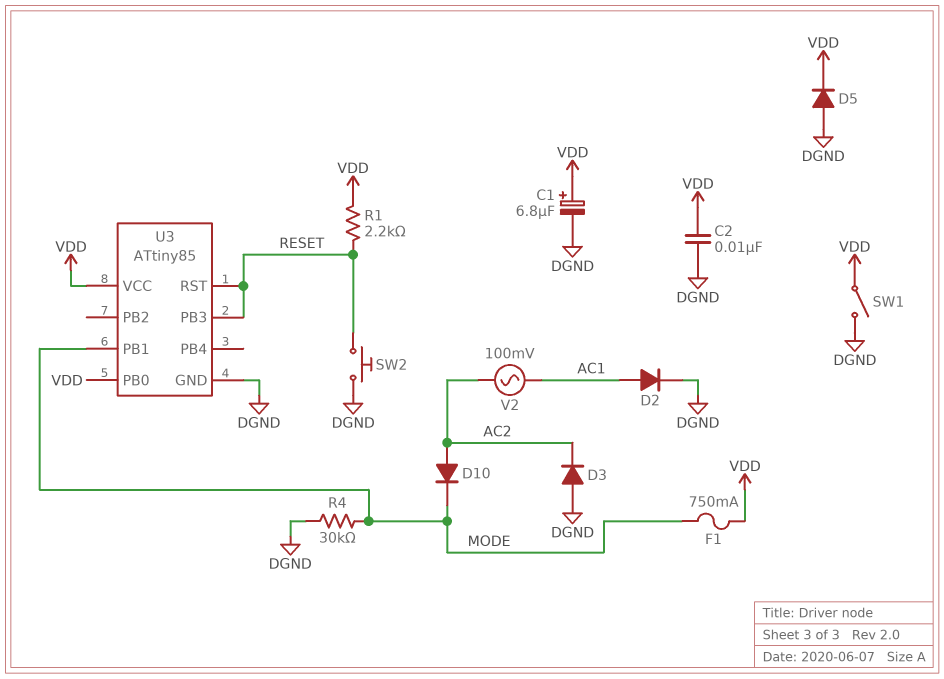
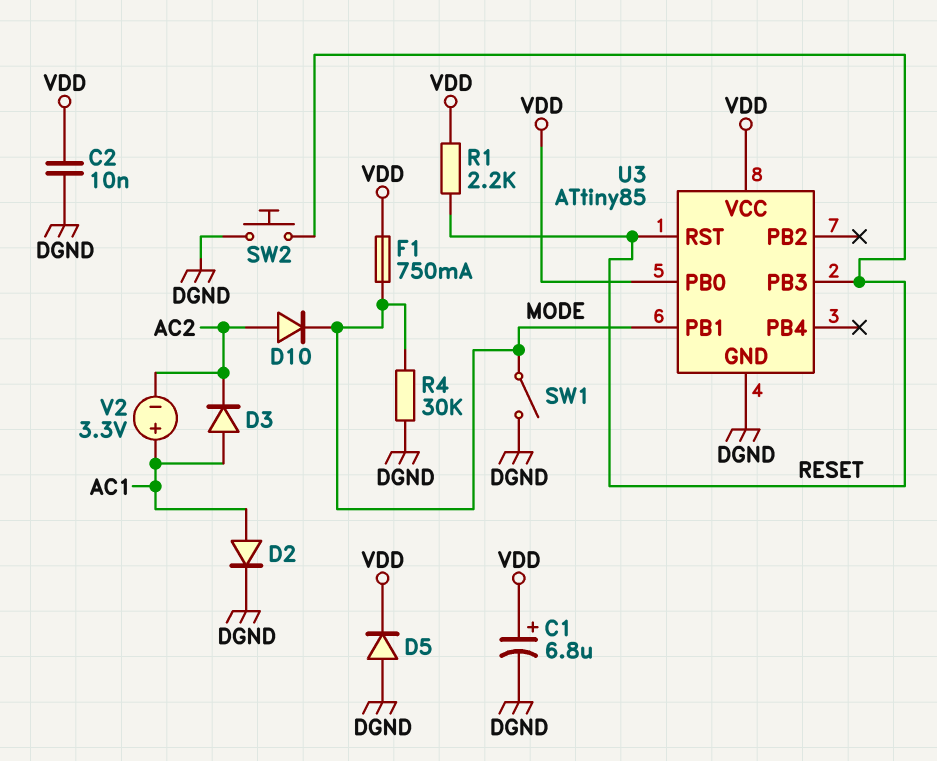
D3: diode (A DGND, K AC2) -> diode (A AC1, K AC2)
SW1: switch (DGND, VDD) -> switch (DGND, MODE)
V2: AC 100mV (AC1, AC2) -> 3.3V (plus AC1, minus AC2)

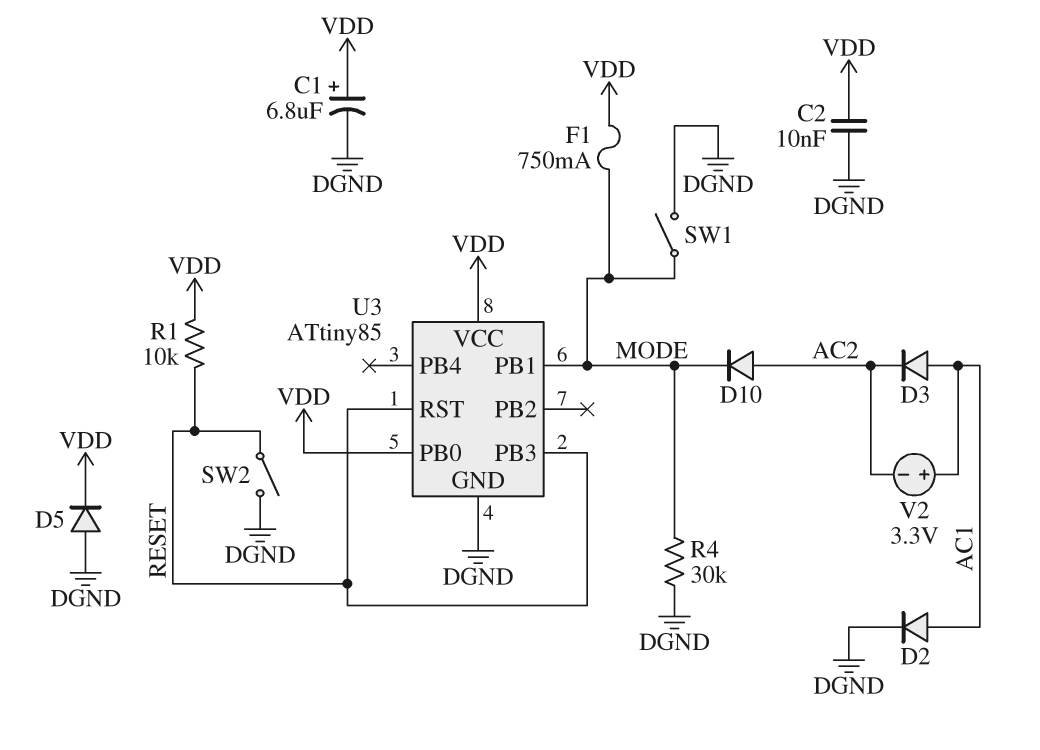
R1: 2.2k (RESET, VDD) -> 10k (RESET, VDD)
SW2: button (DGND, RESET) -> switch (DGND, RESET)

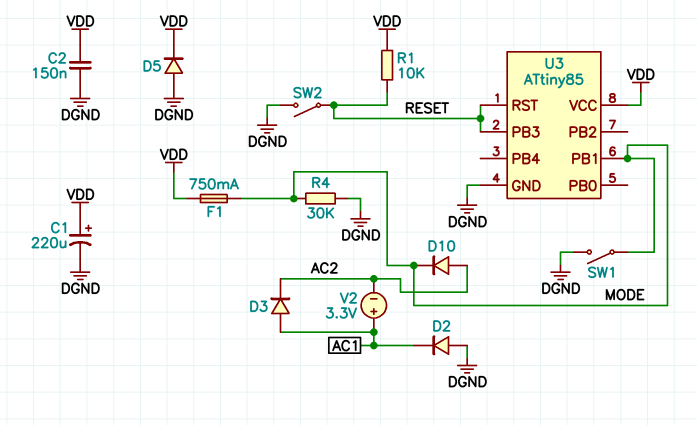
C1: 6.8uF (plus VDD, minus DGND) -> 220uF (plus VDD, minus DGND)
C2: 10nF (DGND, VDD) -> 150nF (DGND, VDD)
D2: diode (A AC1, K DGND) -> diode (A DGND, K AC1)
U3 pin PB0: VDD -> none

